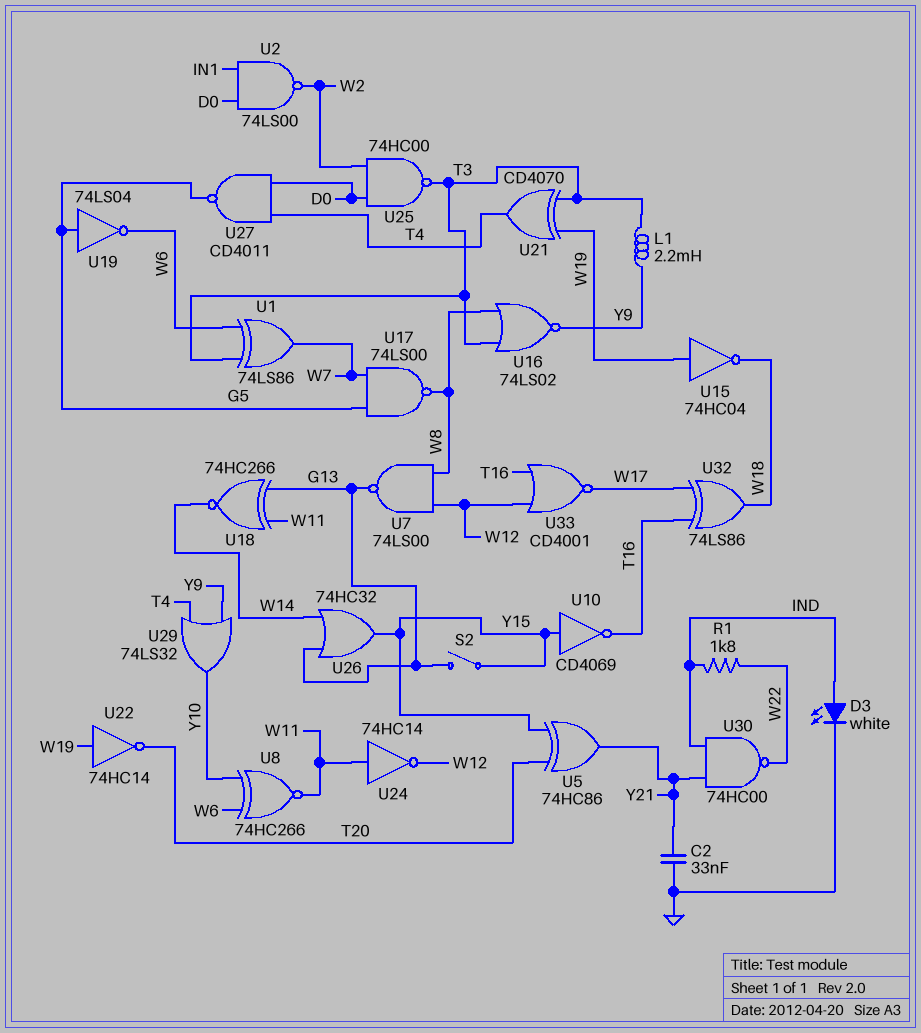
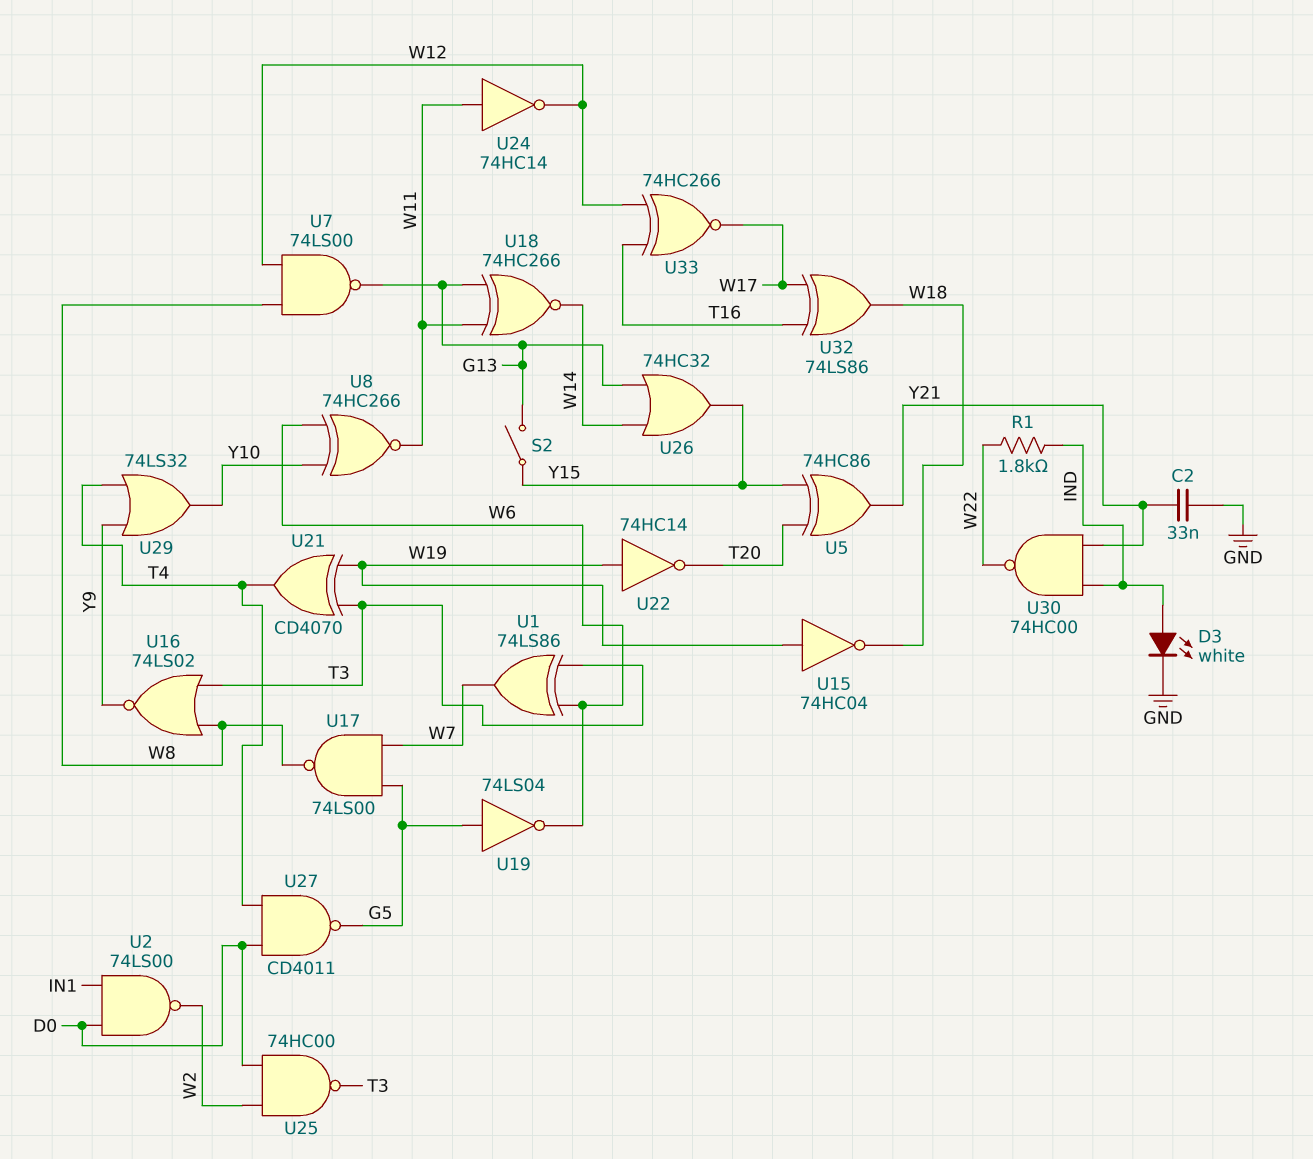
L1: 2.2mH (T3, Y9) -> none
U10: NOT CD4069 (in Y15, out T16) -> none
U33: NOR CD4001 (in T16, in W12, out W17) -> XNOR 74HC266 (in T16, in W12, out W17)

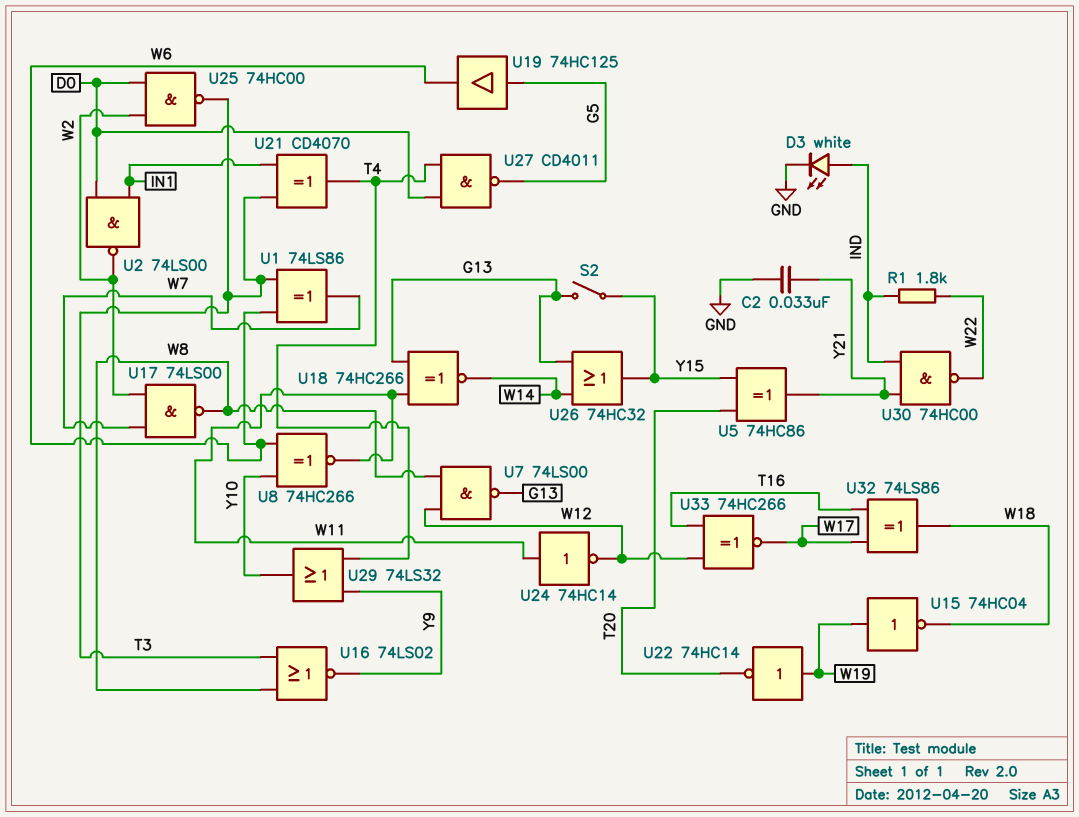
U17: NAND 74LS00 (in G5, in W7, out W8) -> NAND 74LS00 (in W2, in W7, out W8)
U19: NOT 74LS04 (in G5, out W6) -> buffer 74HC125 (in G5, out W6)
U21: XOR CD4070 (in T3, in W19, out T4) -> XOR CD4070 (in IN1, in T3, out T4)

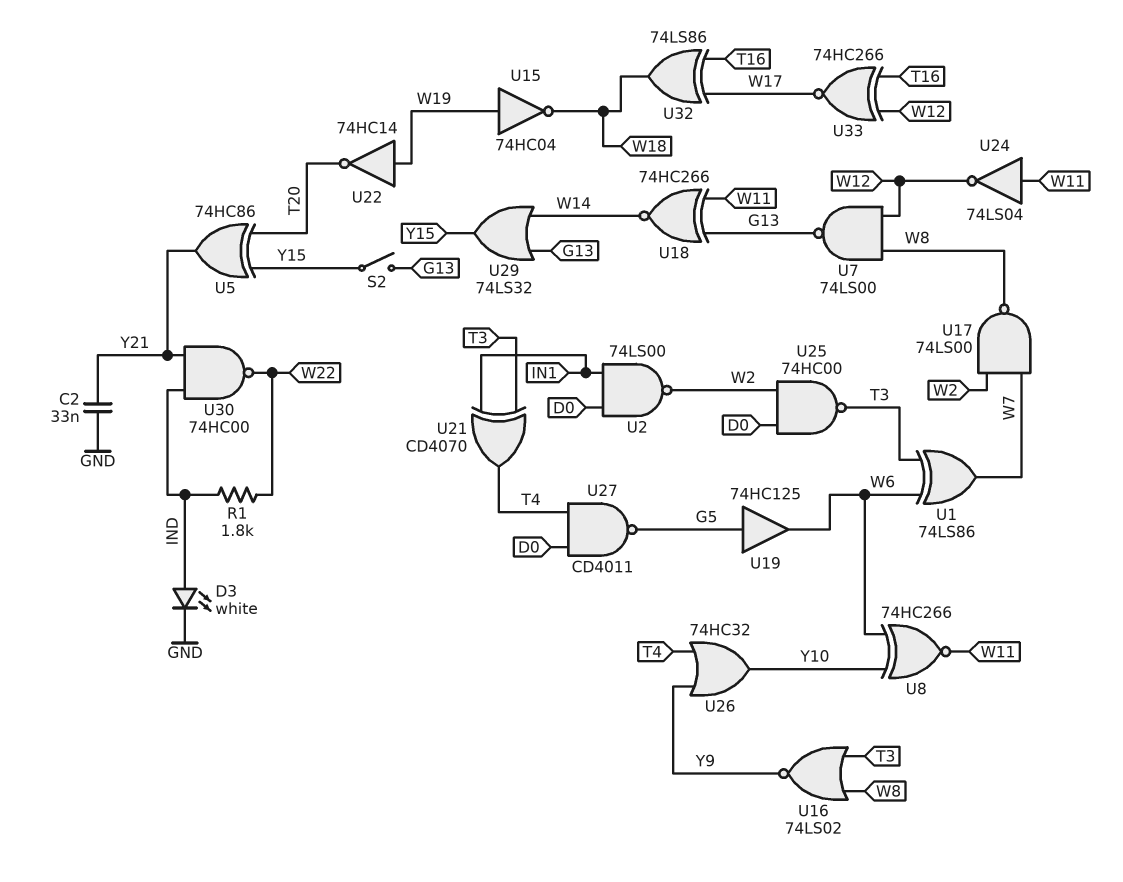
U24: NOT 74HC14 (in W11, out W12) -> NOT 74LS04 (in W11, out W12)
U26: OR 74HC32 (in G13, in W14, out Y15) -> OR 74HC32 (in T4, in Y9, out Y10)
U29: OR 74LS32 (in T4, in Y9, out Y10) -> OR 74LS32 (in G13, in W14, out Y15)

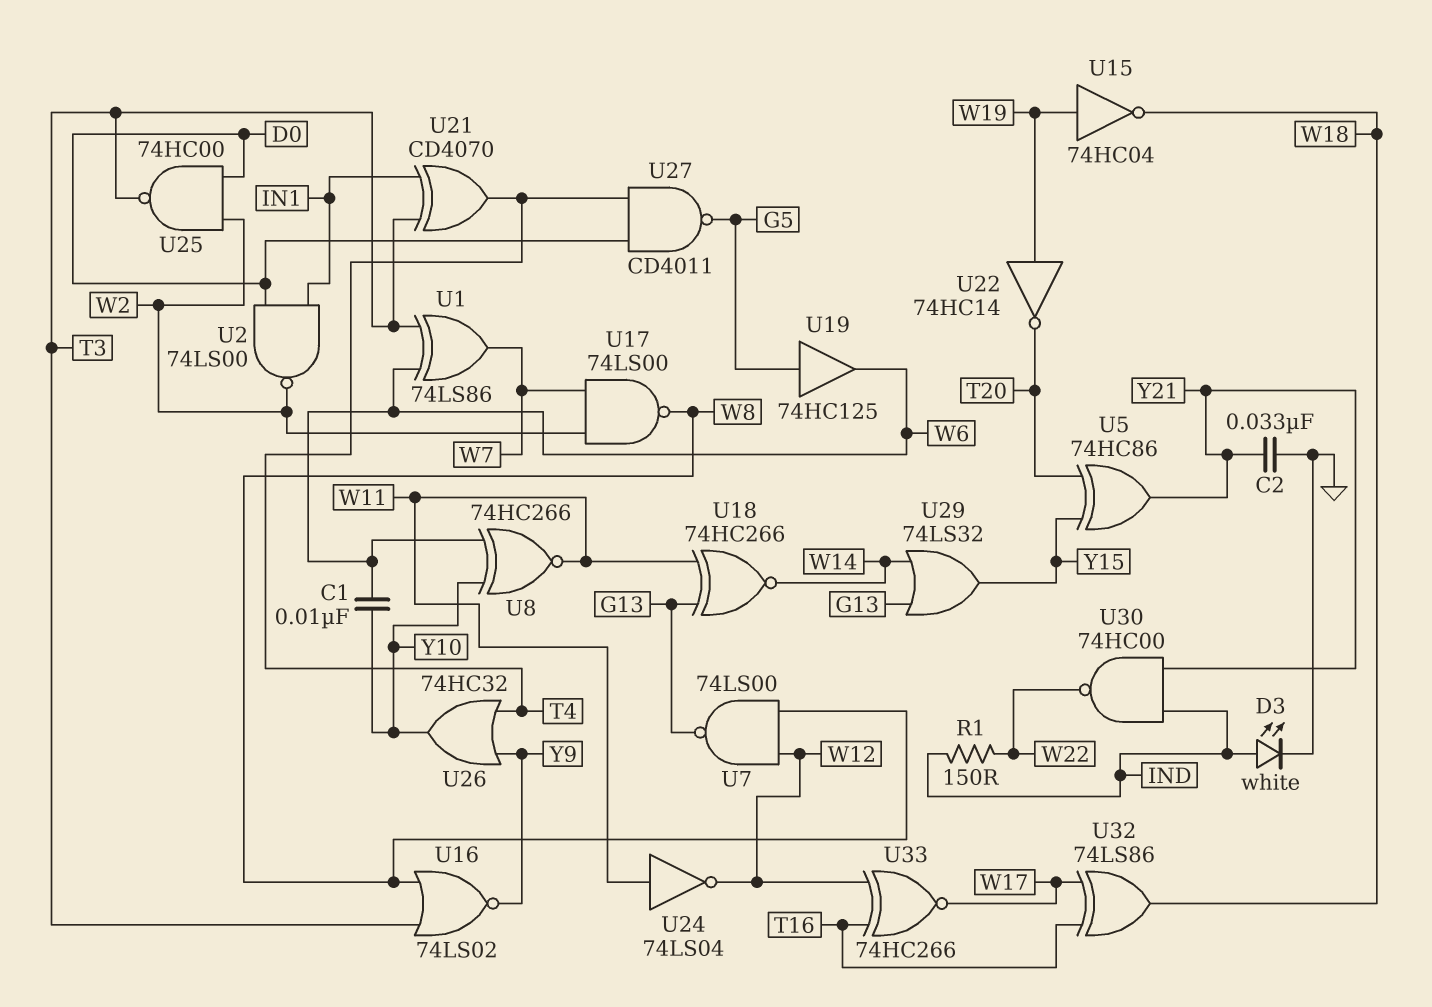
C1: none -> 10nF (W6, Y10)
R1: 1.8k (IND, W22) -> 150 (IND, W22)
S2: switch (G13, Y15) -> none

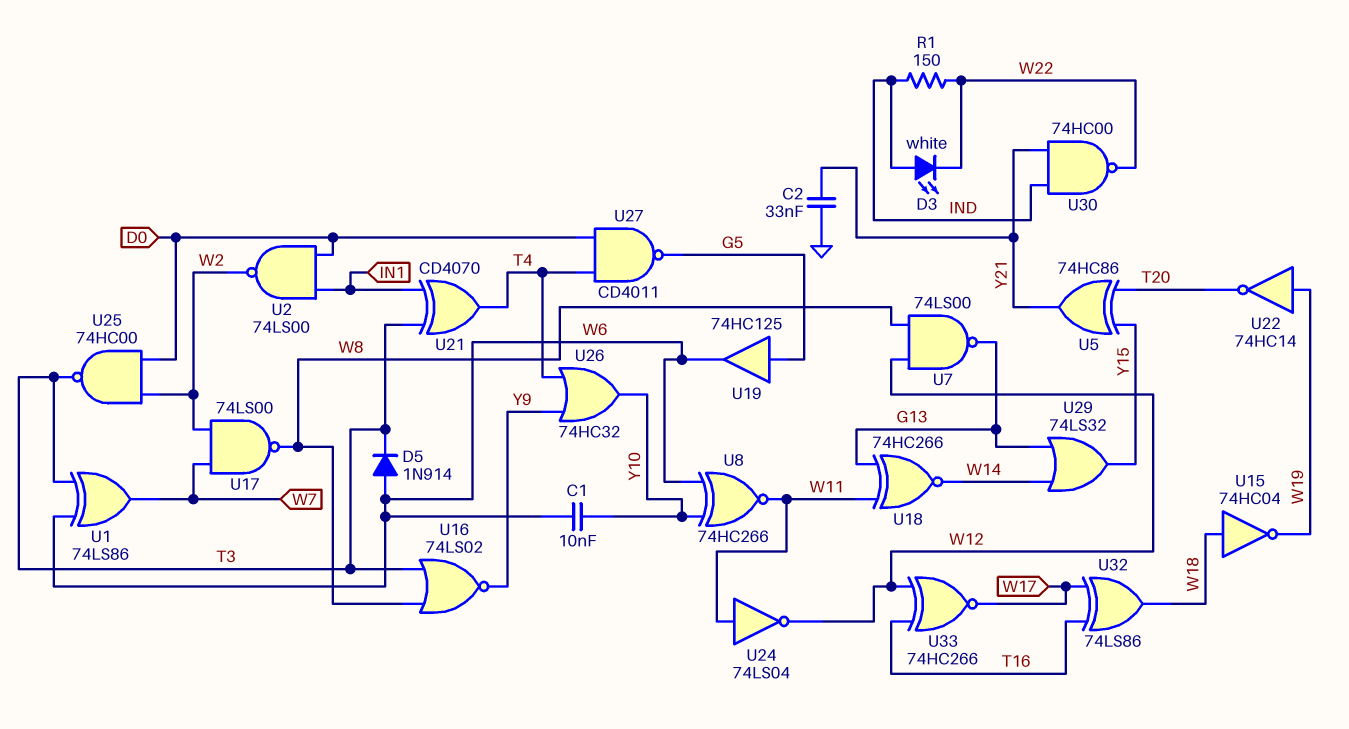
D3: LED white (A IND, K GND) -> LED white (A IND, K W22)
D5: none -> diode 1N914 (A W6, K T3)
U15: NOT 74HC04 (in W19, out W18) -> NOT 74HC04 (in W18, out W19)

